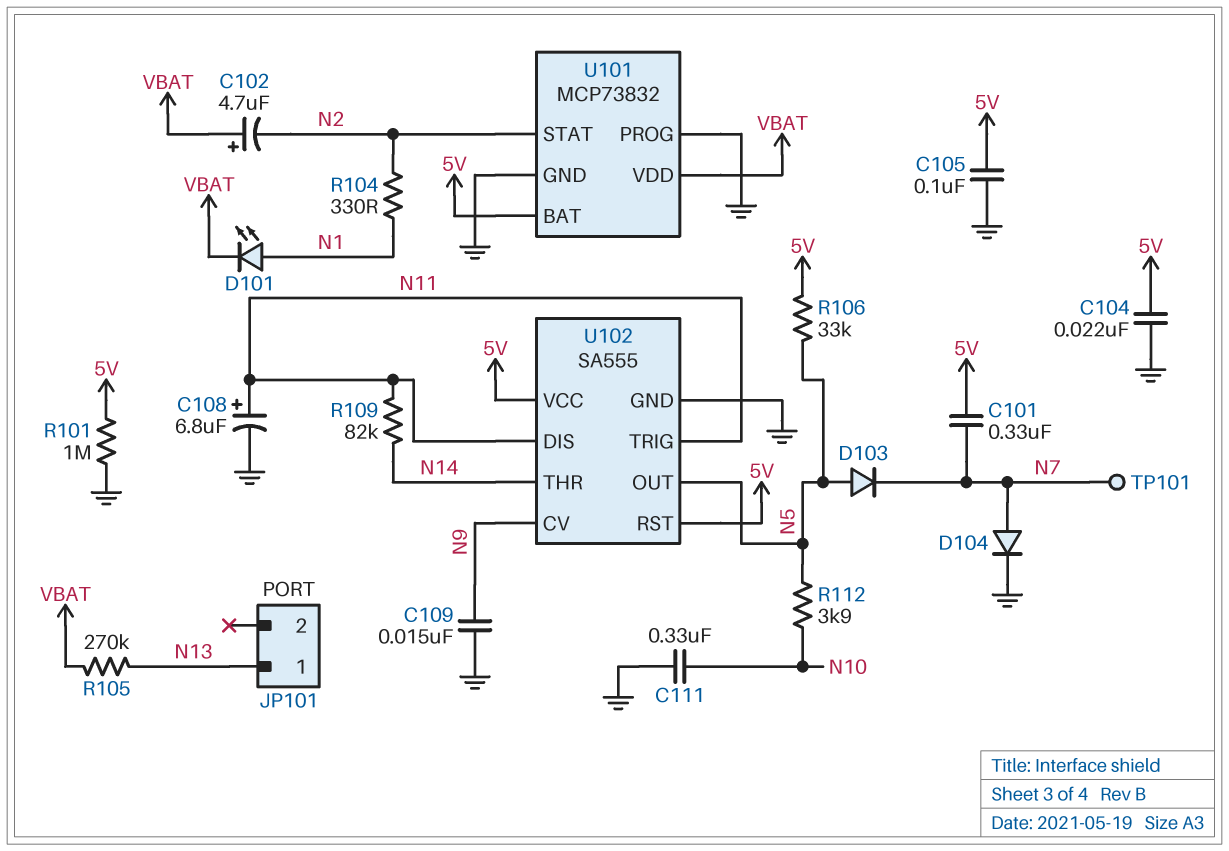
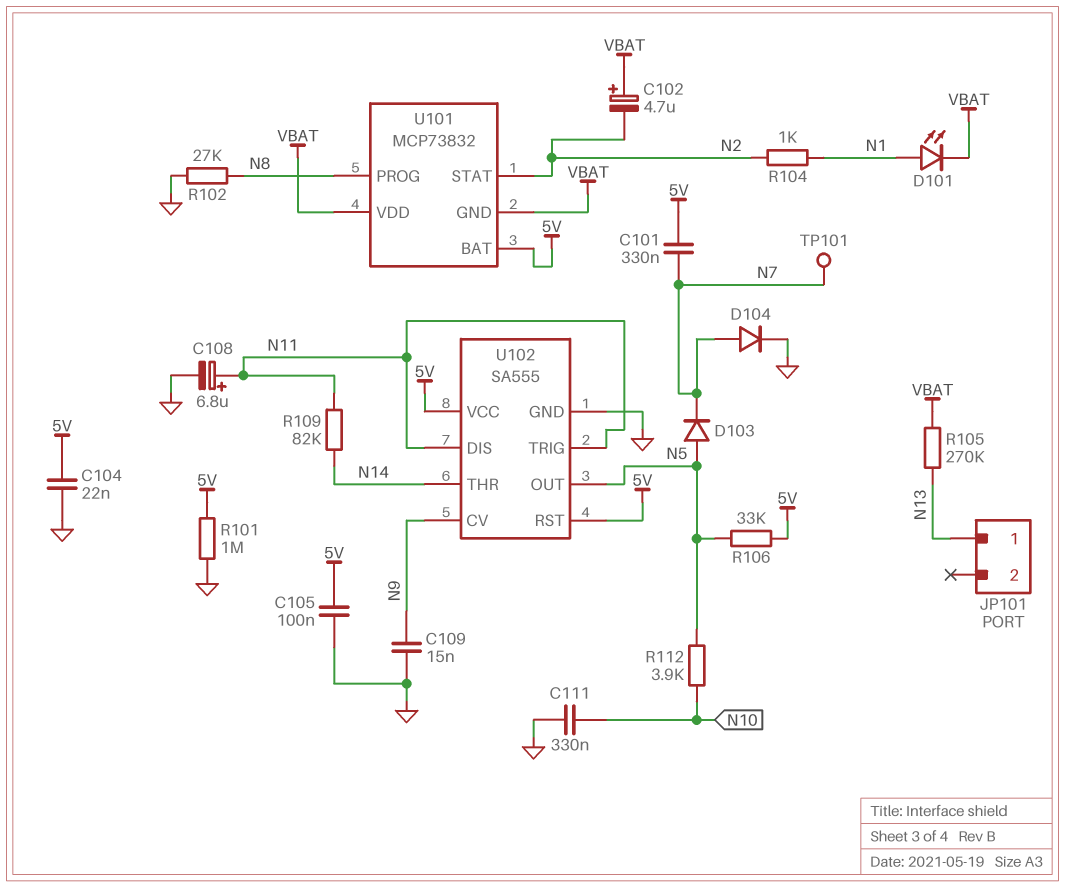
R102: none -> 27k (GND, N8)
R104: 330 (N1, N2) -> 1k (N1, N2)
U101 pin GND: GND -> VBAT
U101 pin PROG: GND -> N8

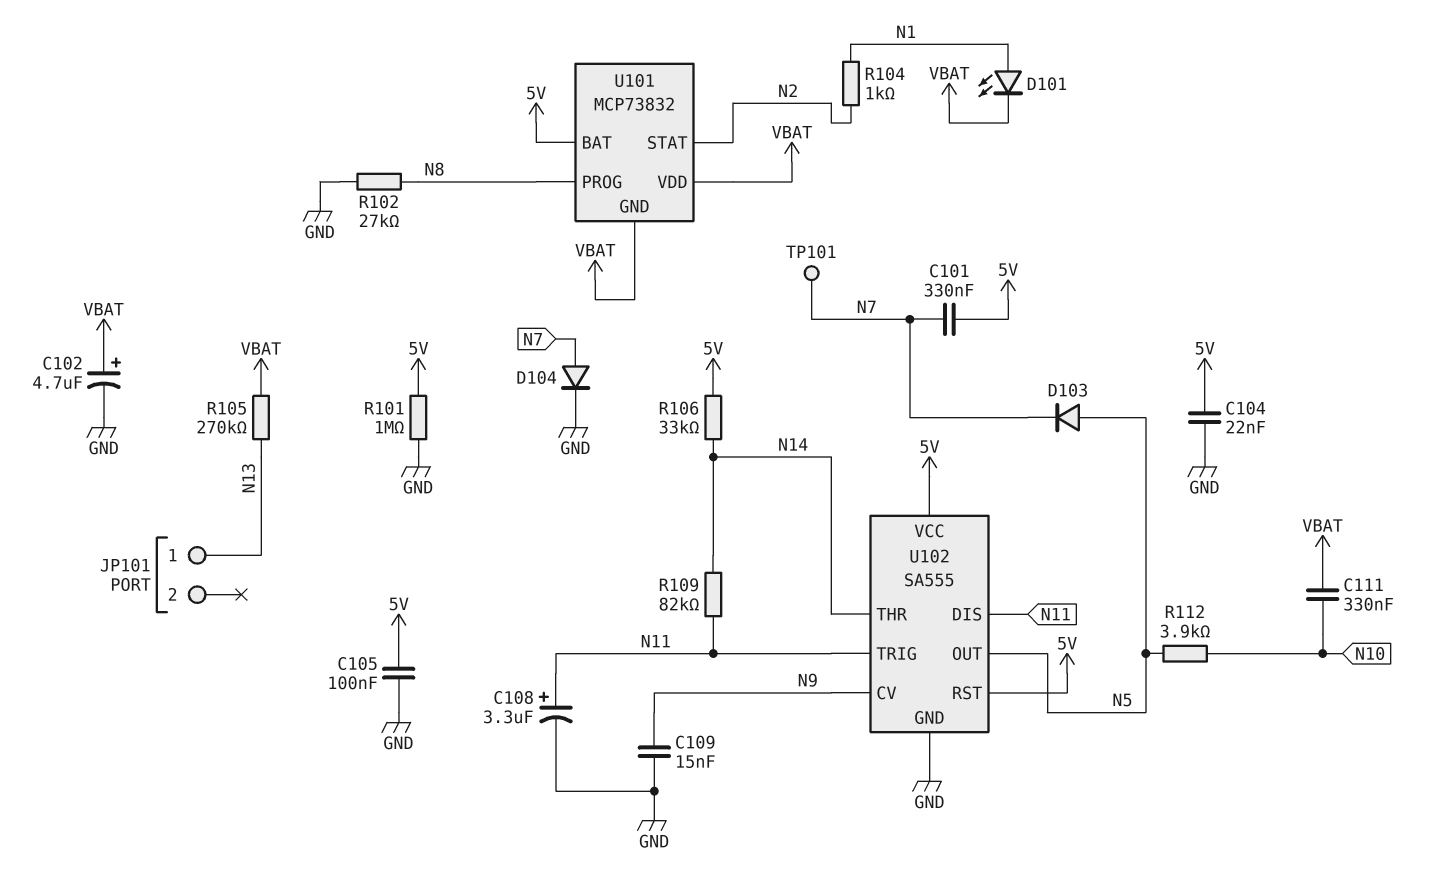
C102: 4.7uF (plus VBAT, minus N2) -> 4.7uF (plus VBAT, minus GND)
C108: 6.8uF (plus N11, minus GND) -> 3.3uF (plus N11, minus GND)
C111: 330nF (GND, N10) -> 330nF (N10, VBAT)
R106: 33k (5V, N5) -> 33k (5V, N14)

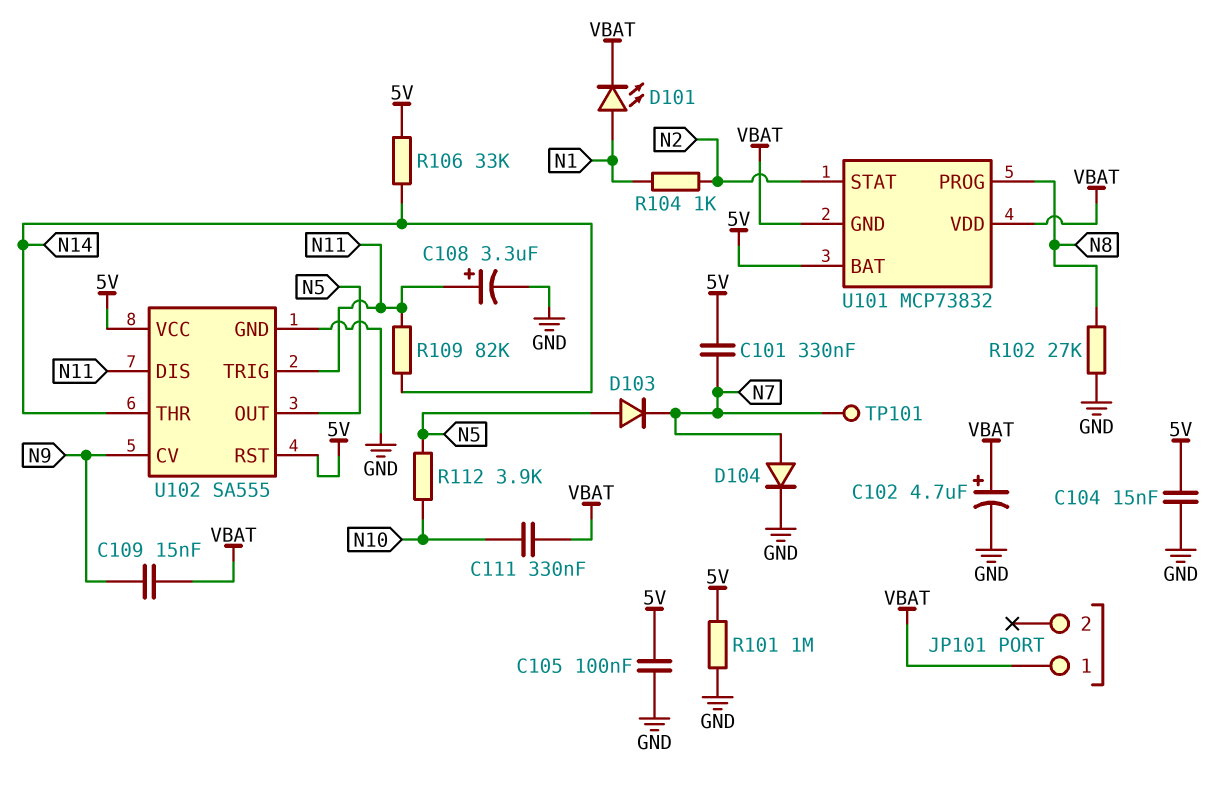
C104: 22nF (5V, GND) -> 15nF (5V, GND)
C109: 15nF (GND, N9) -> 15nF (N9, VBAT)
JP101 pin 1: N13 -> VBAT
R105: 270k (N13, VBAT) -> none

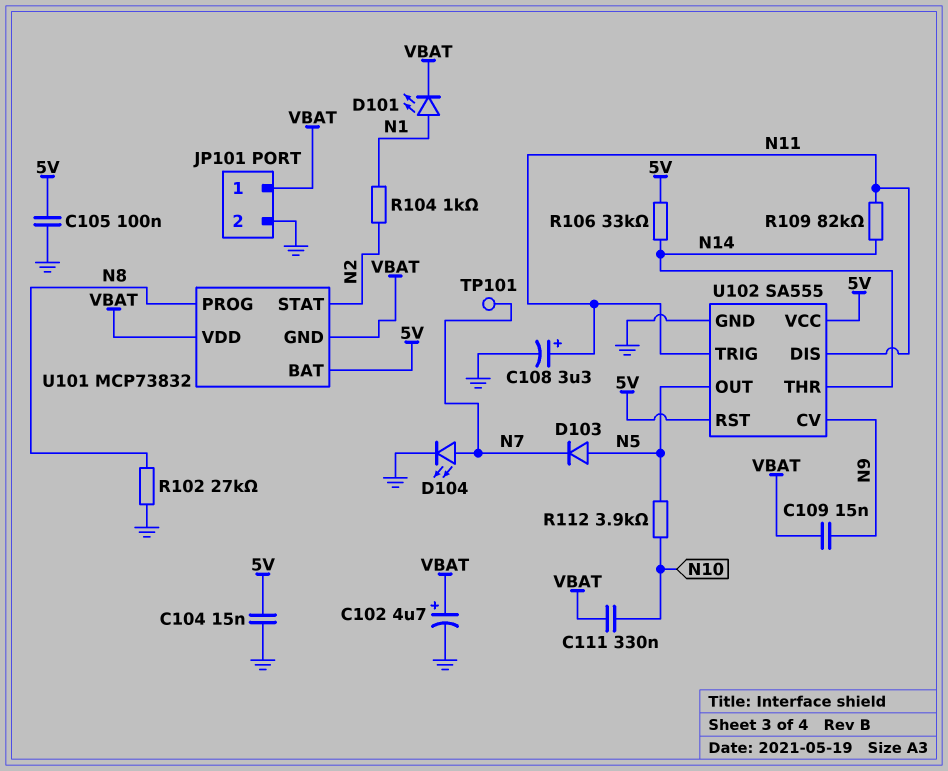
C101: 330nF (5V, N7) -> none
D104: diode (A N7, K GND) -> LED (A N7, K GND)
JP101 pin 2: none -> GND
R101: 1M (5V, GND) -> none

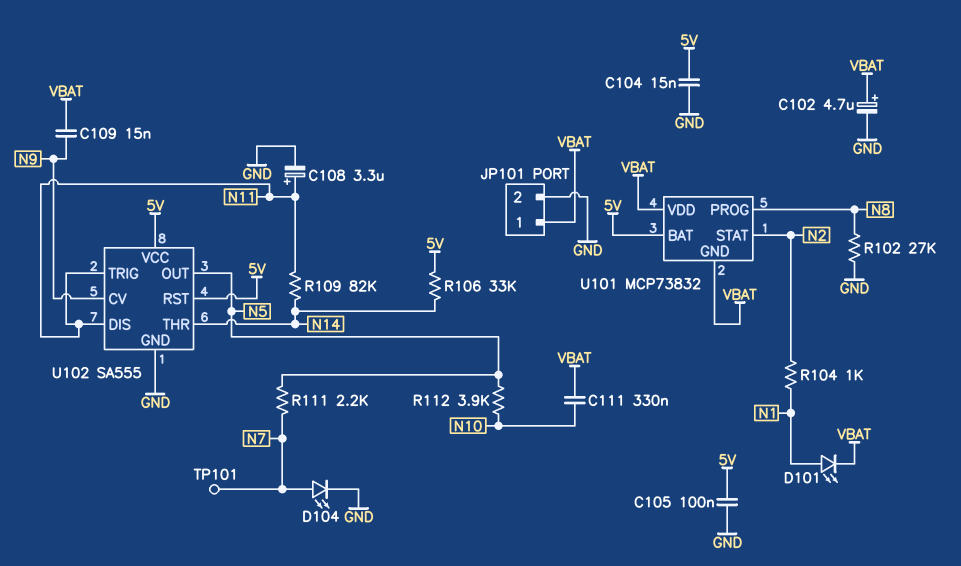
D103: diode (A N5, K N7) -> none
R111: none -> 2.2k (N5, N7)

